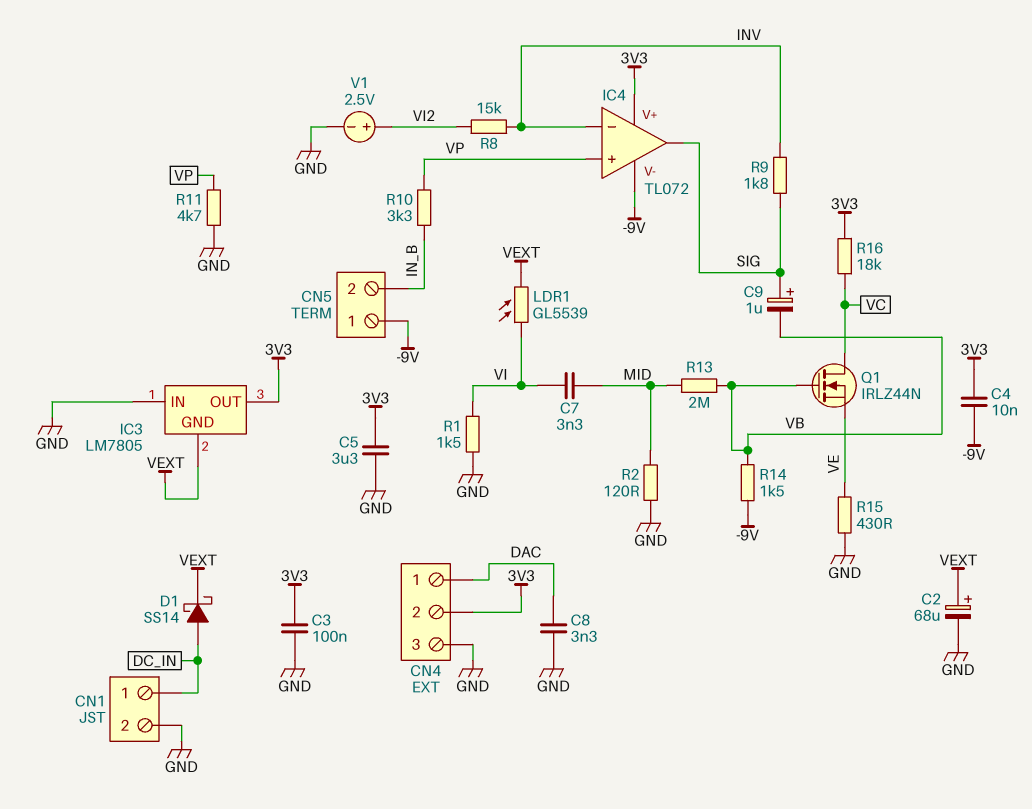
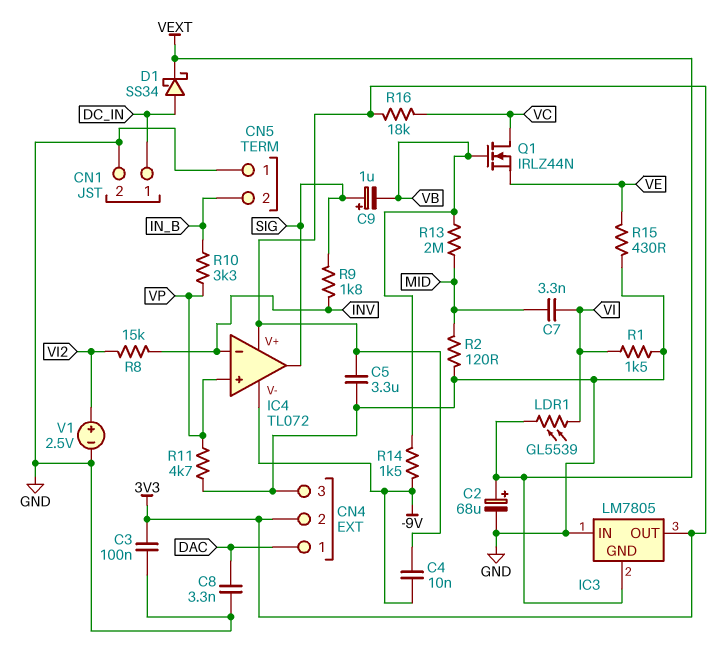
CN5 pin 1: -9V -> GND
D1: schottky SS14 (A DC_IN, K VEXT) -> schottky SS34 (A DC_IN, K VEXT)

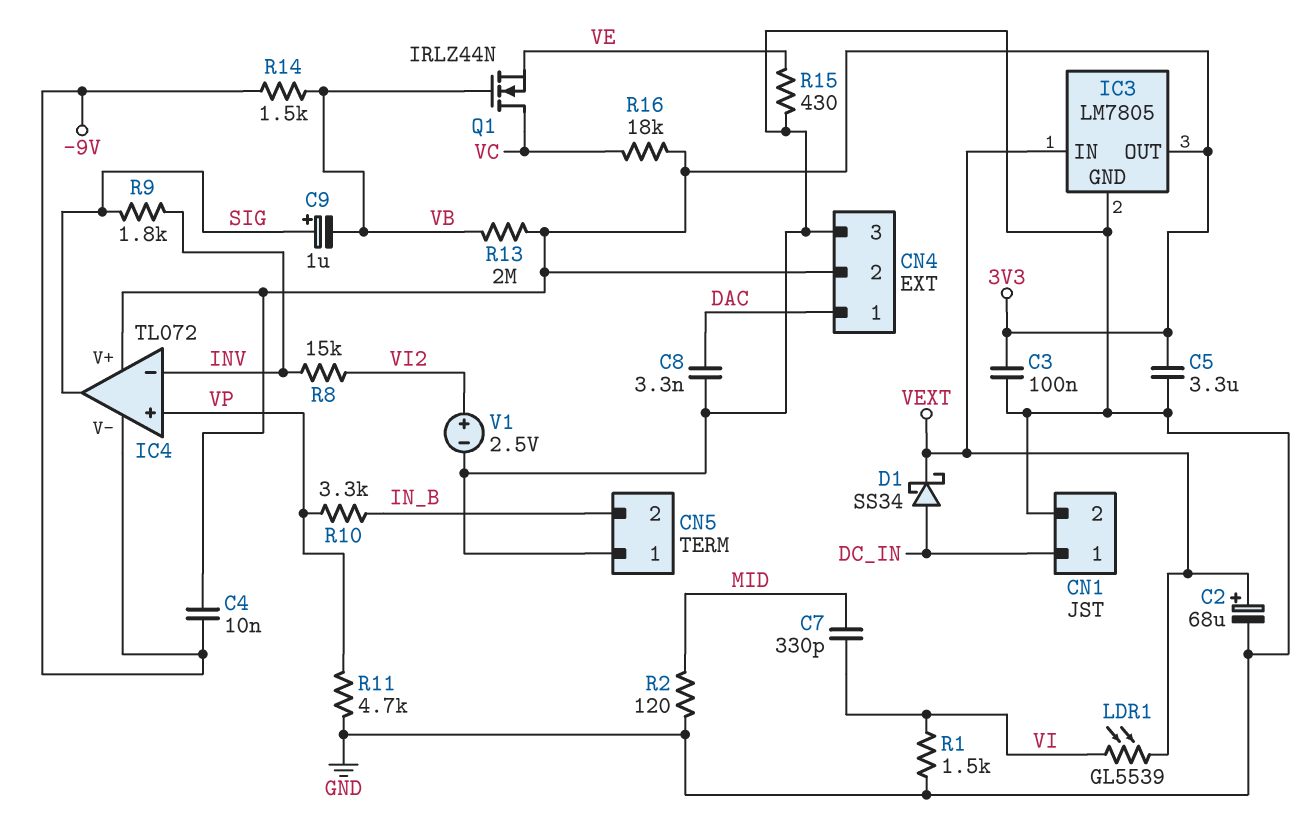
C7: 3.3nF (MID, VI) -> 330pF (MID, VI)
IC3 pin GND: VEXT -> GND
IC3 pin IN: GND -> VEXT
R13: 2M (MID, VB) -> 2M (3V3, VB)

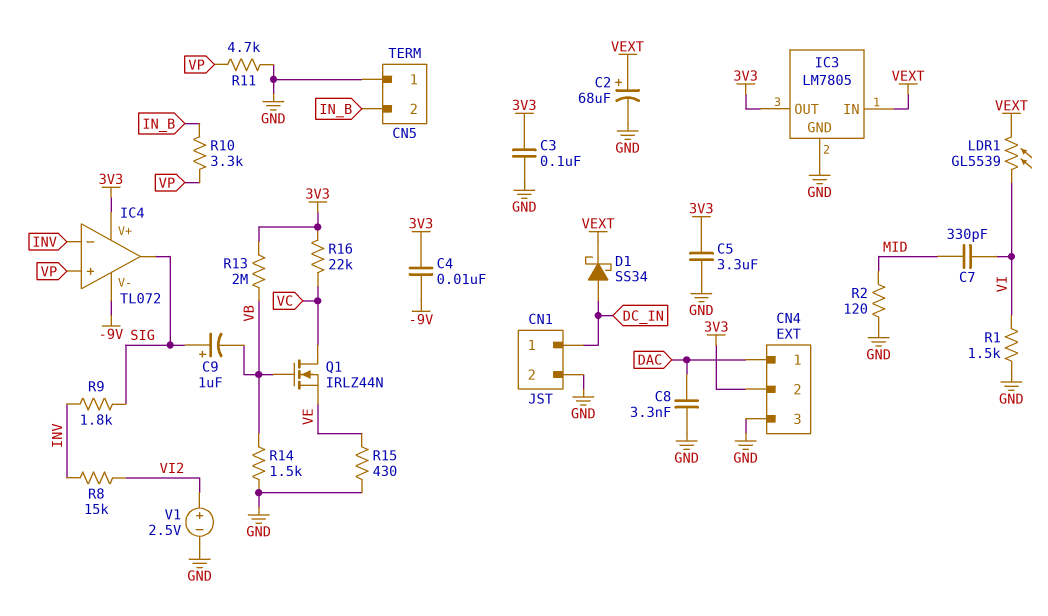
R14: 1.5k (-9V, VB) -> 1.5k (GND, VB)
R16: 18k (3V3, VC) -> 22k (3V3, VC)

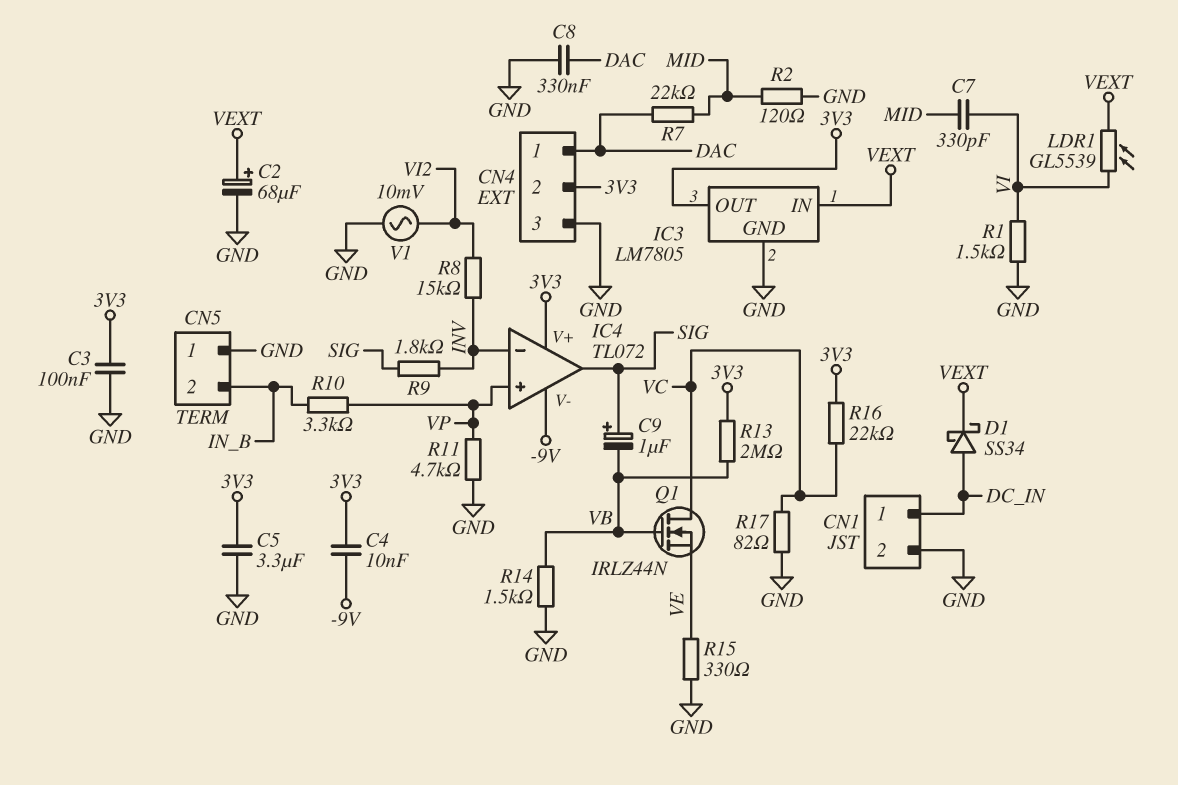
C8: 3.3nF (DAC, GND) -> 330nF (DAC, GND)
R7: none -> 22k (DAC, MID)
R15: 430 (GND, VE) -> 330 (GND, VE)
R17: none -> 82 (GND, VC)
V1: 2.5V (plus VI2, minus GND) -> AC 10mV (GND, VI2)

